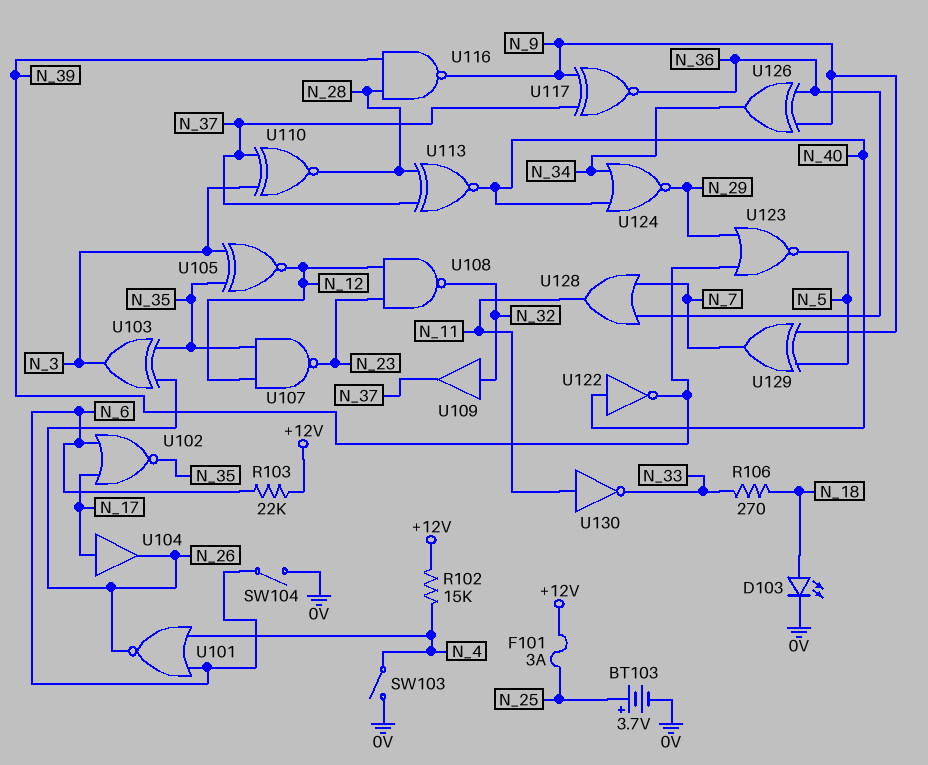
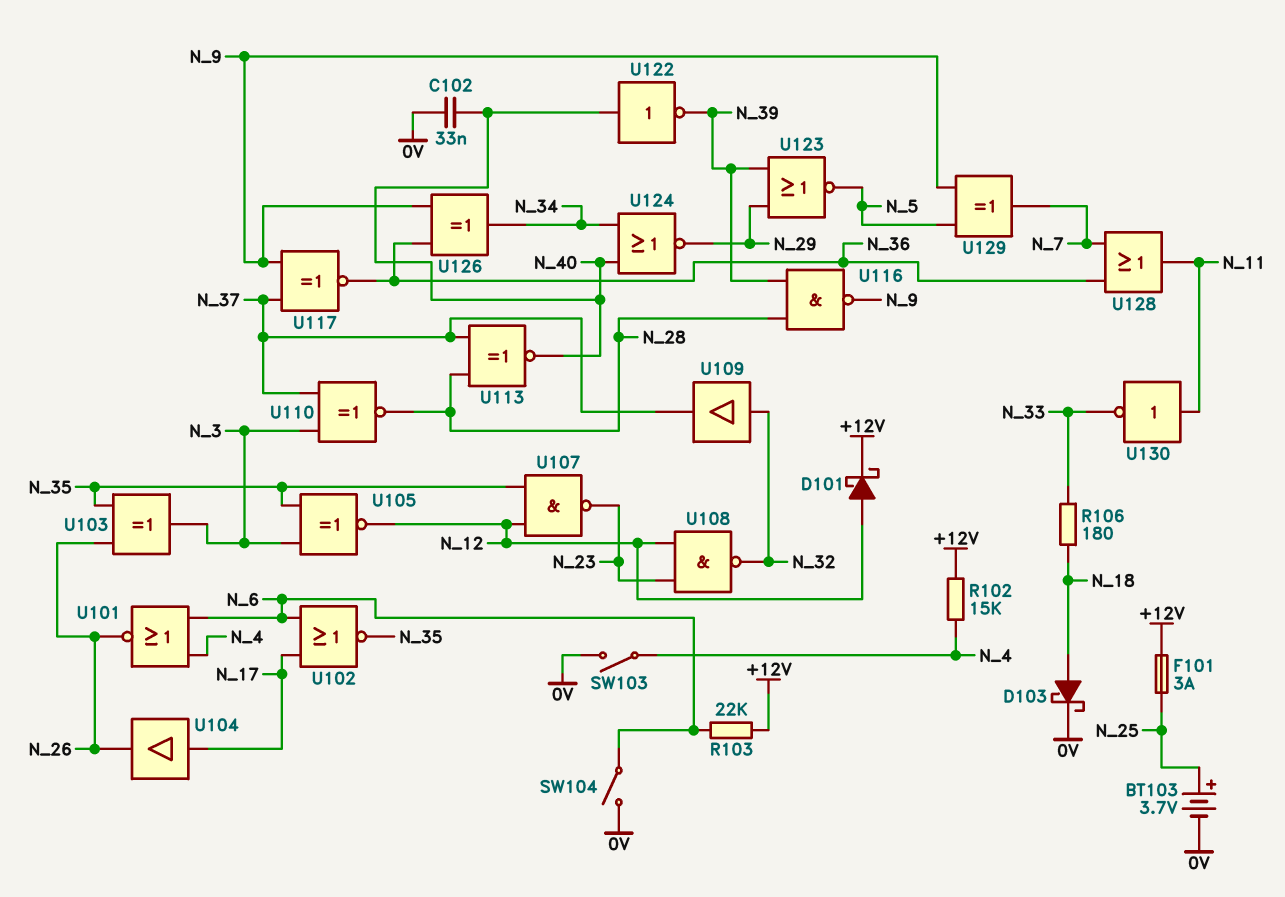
C102: none -> 33nF (0V, N_40)
D101: none -> schottky (A N_12, K +12V)
D103: LED (A N_18, K 0V) -> schottky (A N_18, K 0V)
R106: 270 (N_18, N_33) -> 180 (N_18, N_33)

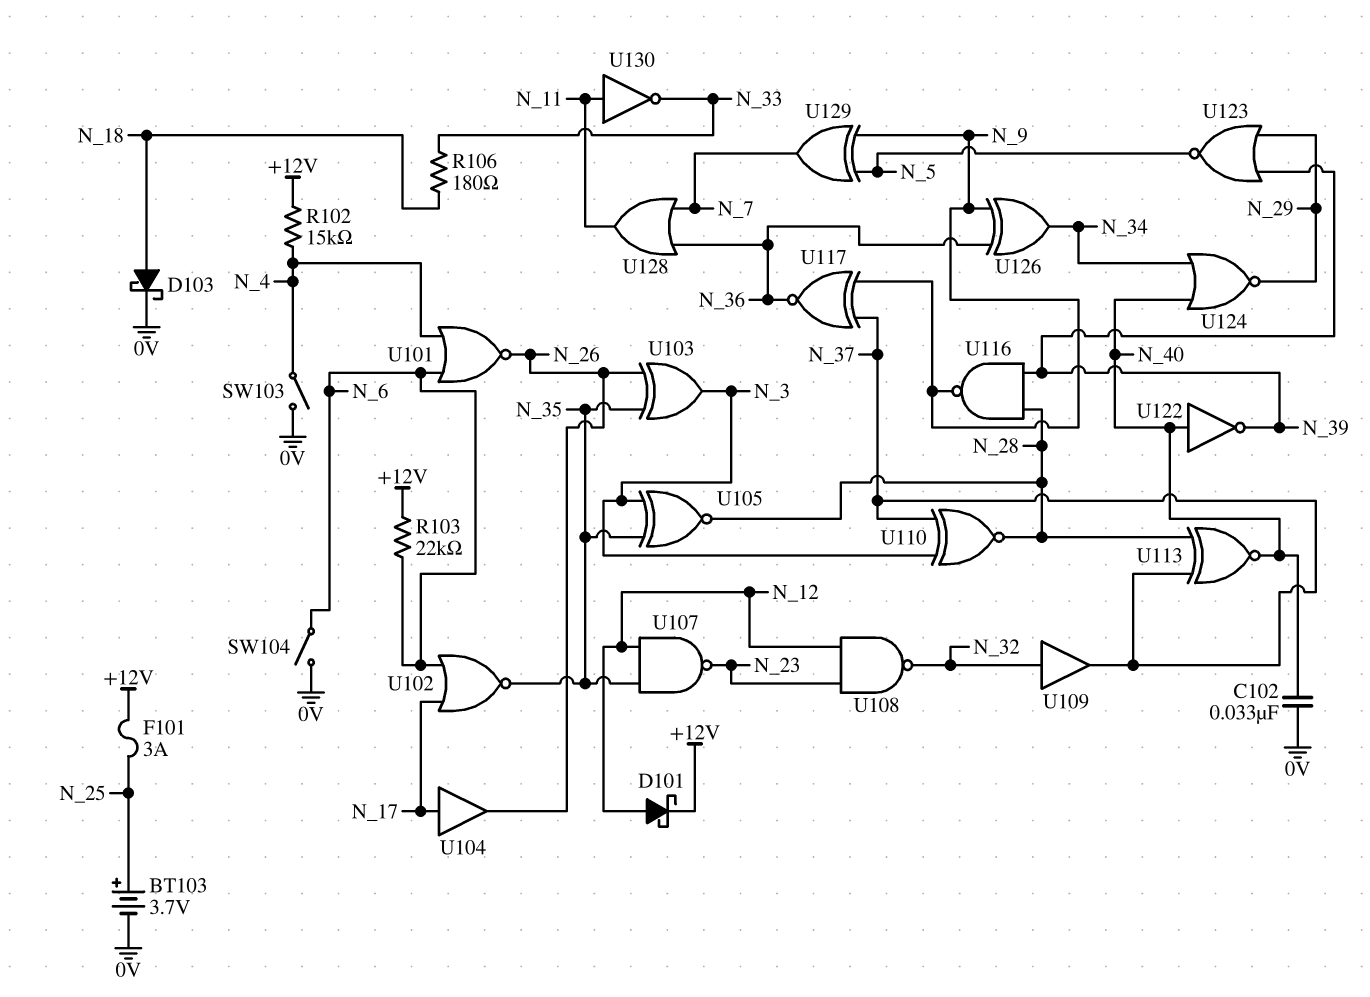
U105: XNOR (in N_3, in N_35, out N_12) -> XNOR (in N_3, in N_35, out N_28)

